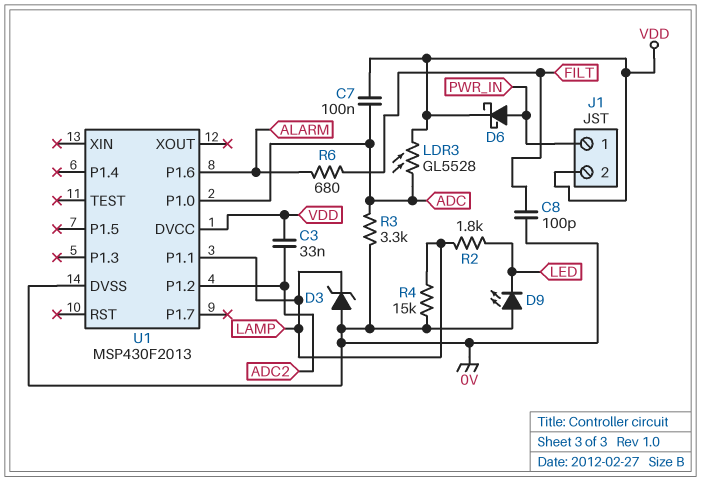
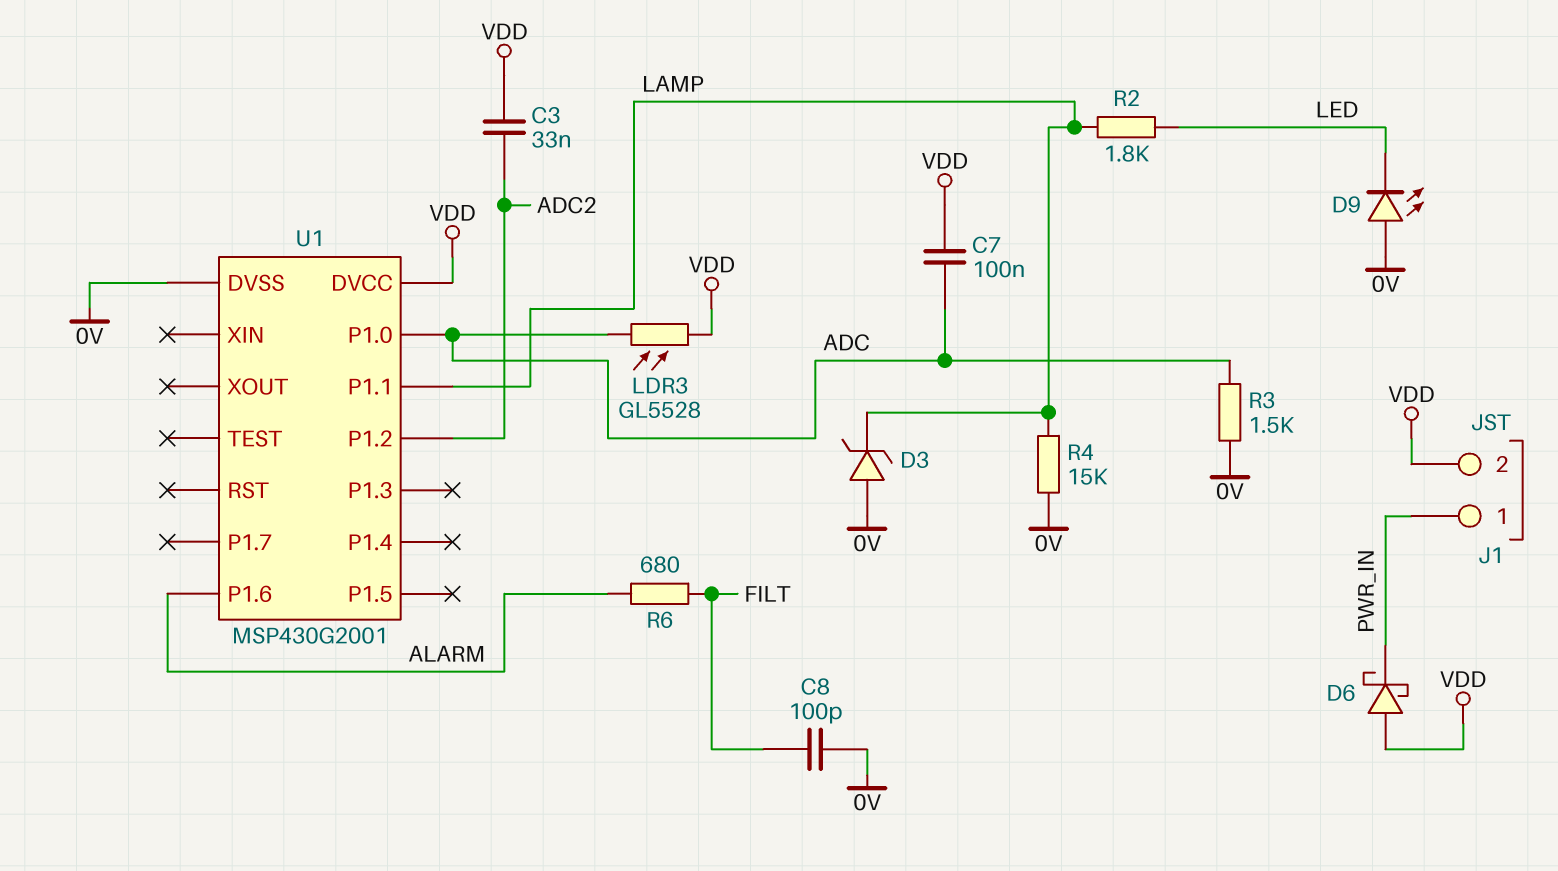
D6: schottky (A PWR_IN, K VDD) -> schottky (A VDD, K PWR_IN)
R3: 3.3k (0V, ADC) -> 1.5k (0V, ADC)
U1: MSP430F2013 -> MSP430G2001

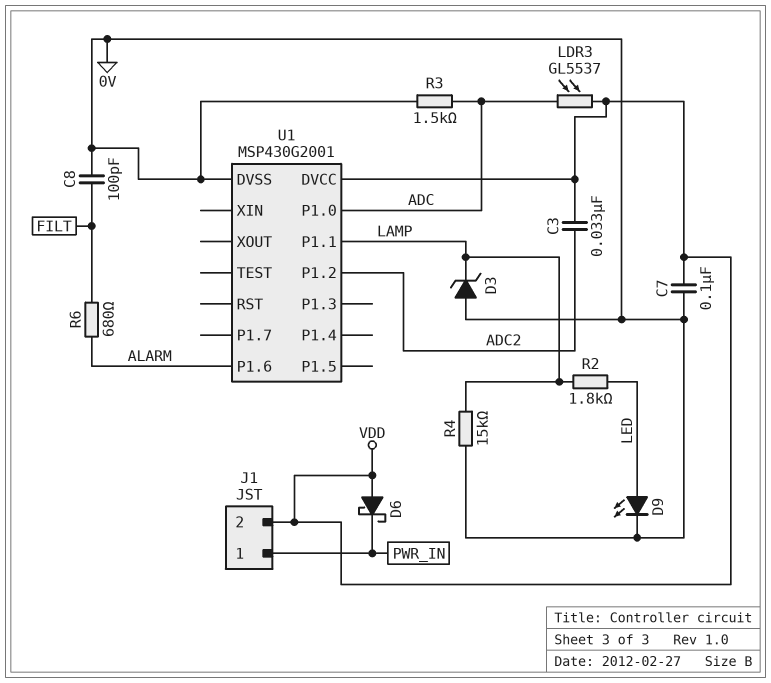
C7: 100nF (ADC, VDD) -> 100nF (0V, VDD)
D9: LED (A 0V, K LED) -> LED (A LED, K 0V)
LDR3: GL5528 (ADC, VDD) -> GL5537 (ADC, VDD)

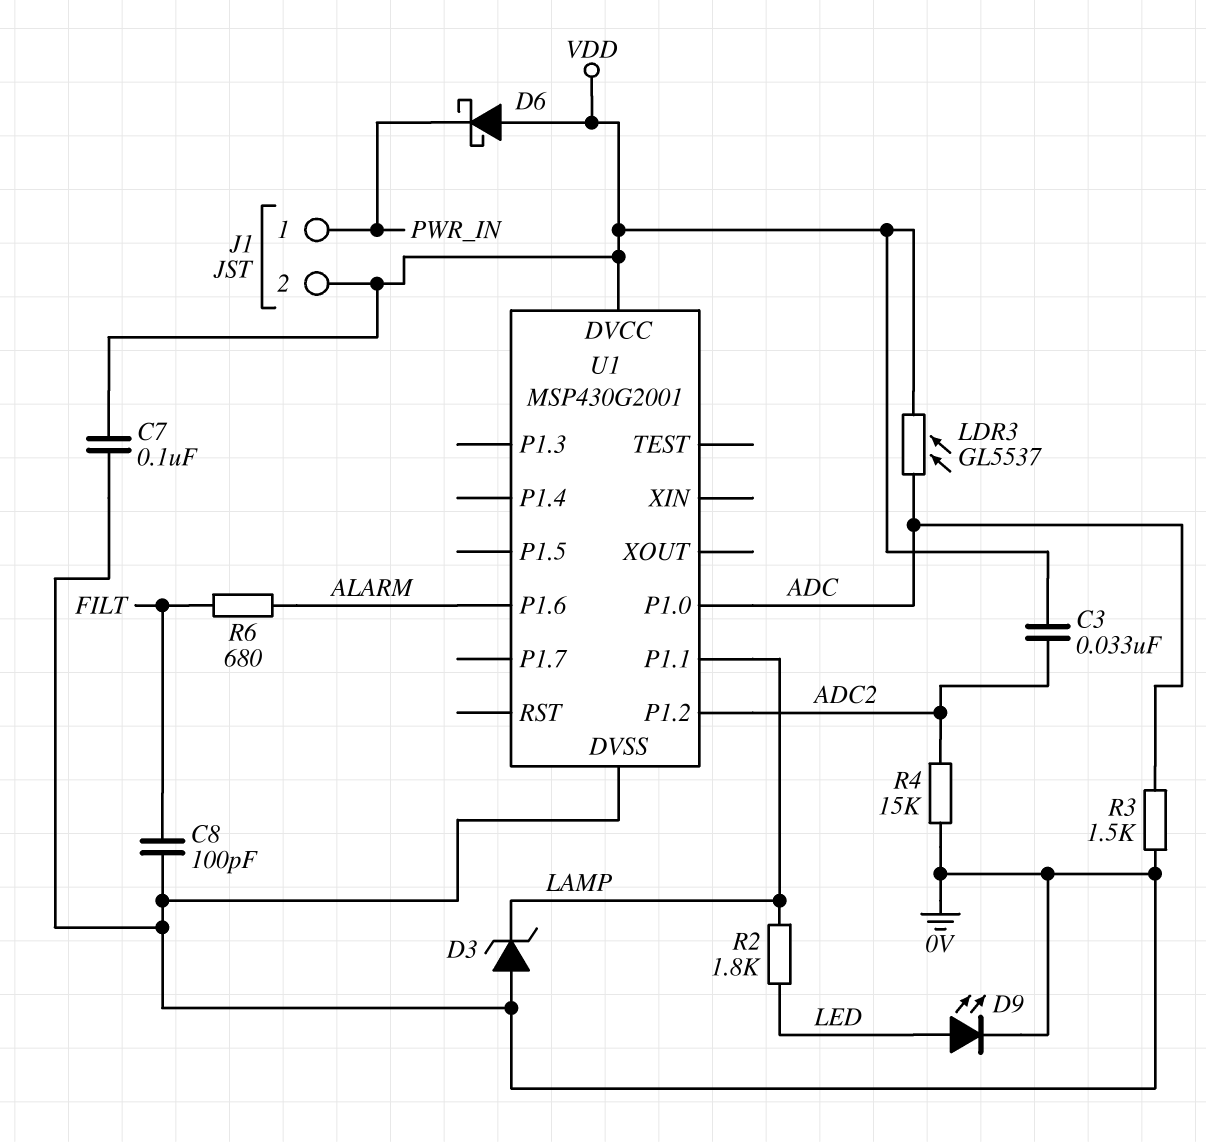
R4: 15k (0V, LAMP) -> 15k (0V, ADC2)

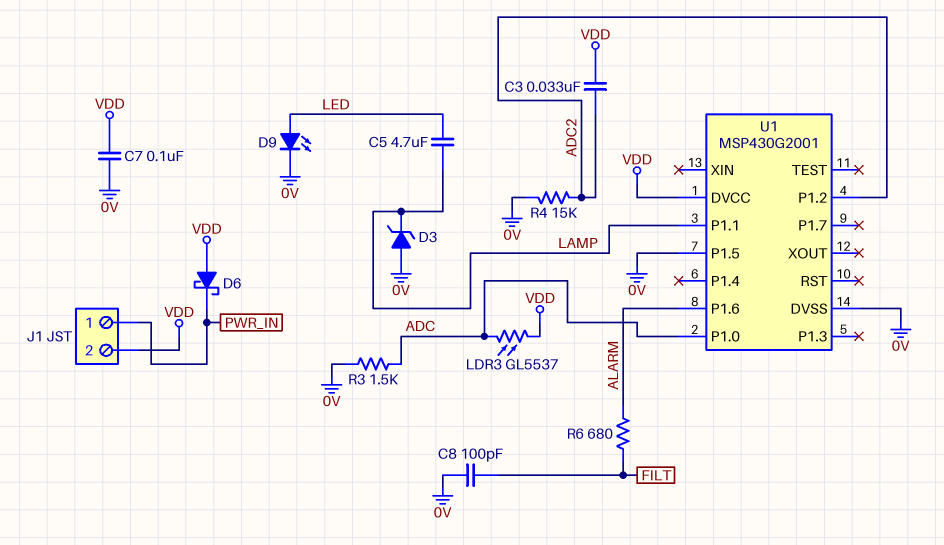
C5: none -> 4.7uF (LAMP, LED)
R2: 1.8k (LAMP, LED) -> none
U1 pin P1.5: none -> 0V

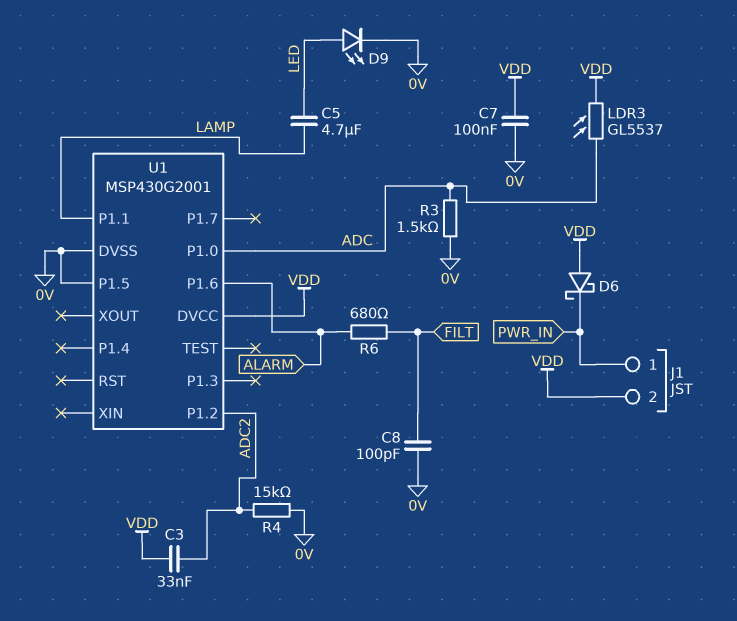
D3: zener (A 0V, K LAMP) -> none

